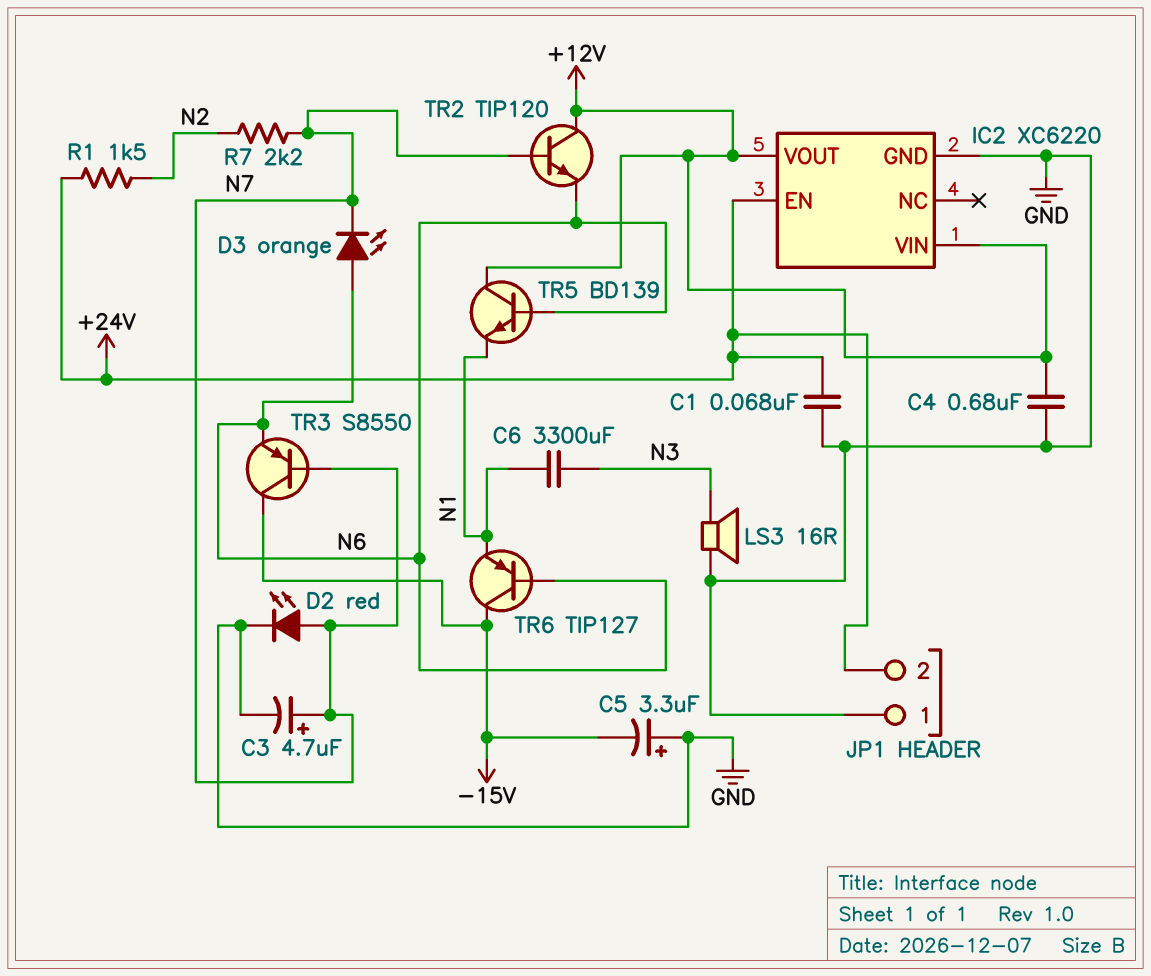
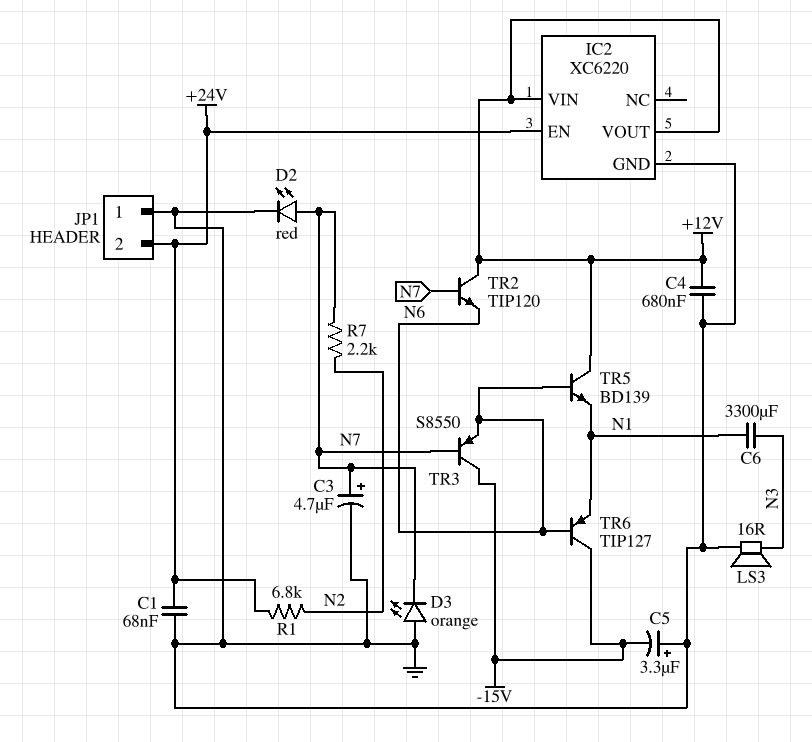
D3: LED orange (A N6, K N7) -> LED orange (A GND, K N7)
R1: 1.5k (+24V, N2) -> 6.8k (+24V, N2)

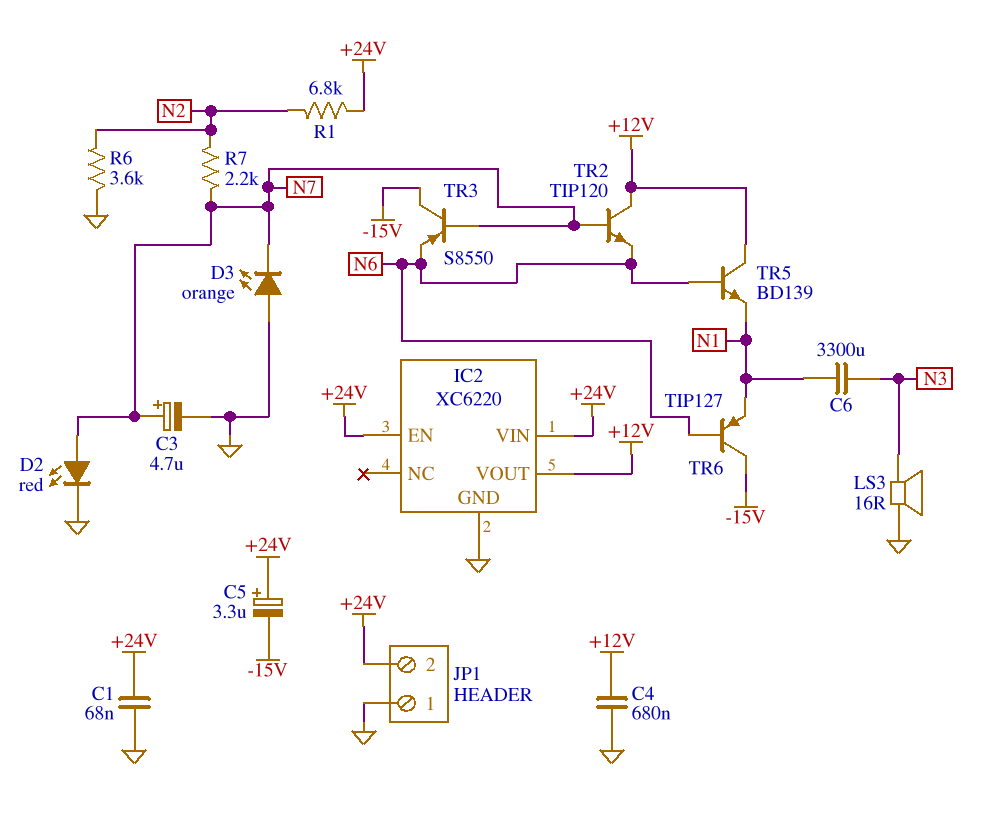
C5: 3.3uF (plus GND, minus -15V) -> 3.3uF (plus +24V, minus -15V)
IC2 pin VIN: +12V -> +24V
R6: none -> 3.6k (GND, N2)

